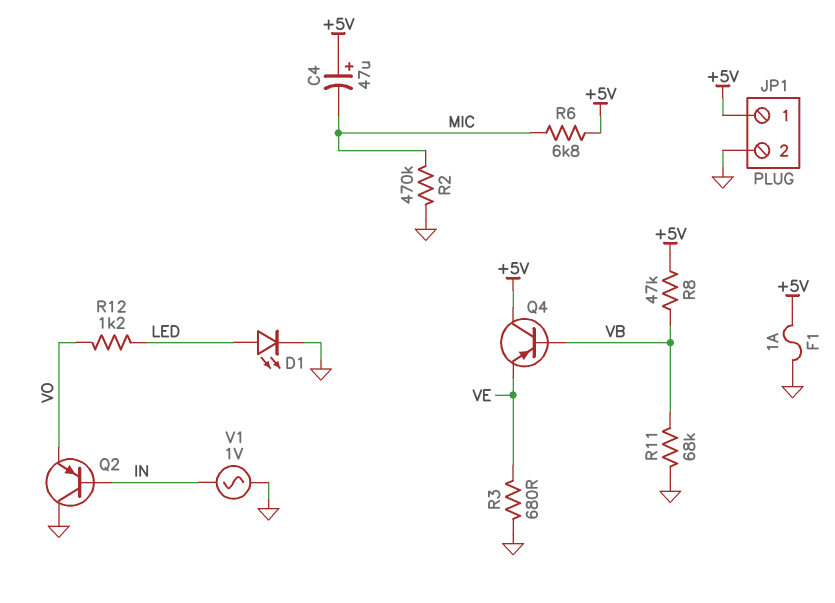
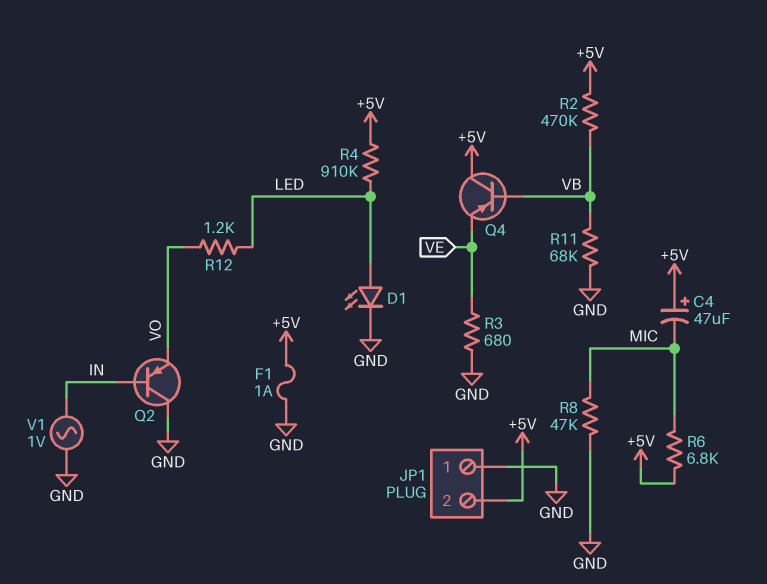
JP1 pin 1: +5V -> GND
JP1 pin 2: GND -> +5V
R2: 470k (GND, MIC) -> 470k (+5V, VB)
R4: none -> 910k (+5V, LED)
R8: 47k (+5V, VB) -> 47k (GND, MIC)

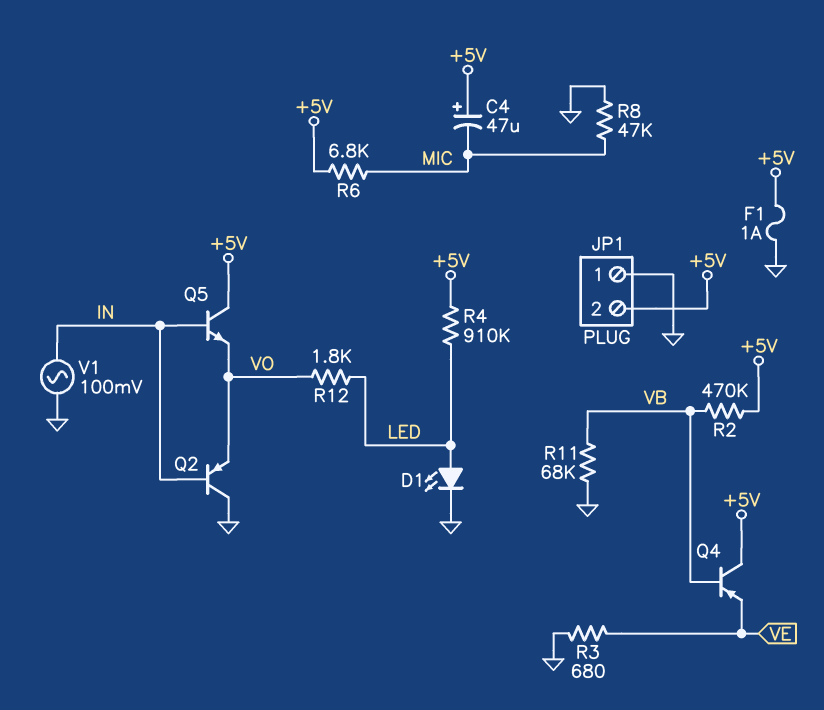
Q5: none -> NPN (B IN, C +5V, E VO)
R12: 1.2k (LED, VO) -> 1.8k (LED, VO)
V1: AC 1V (GND, IN) -> AC 100mV (GND, IN)

